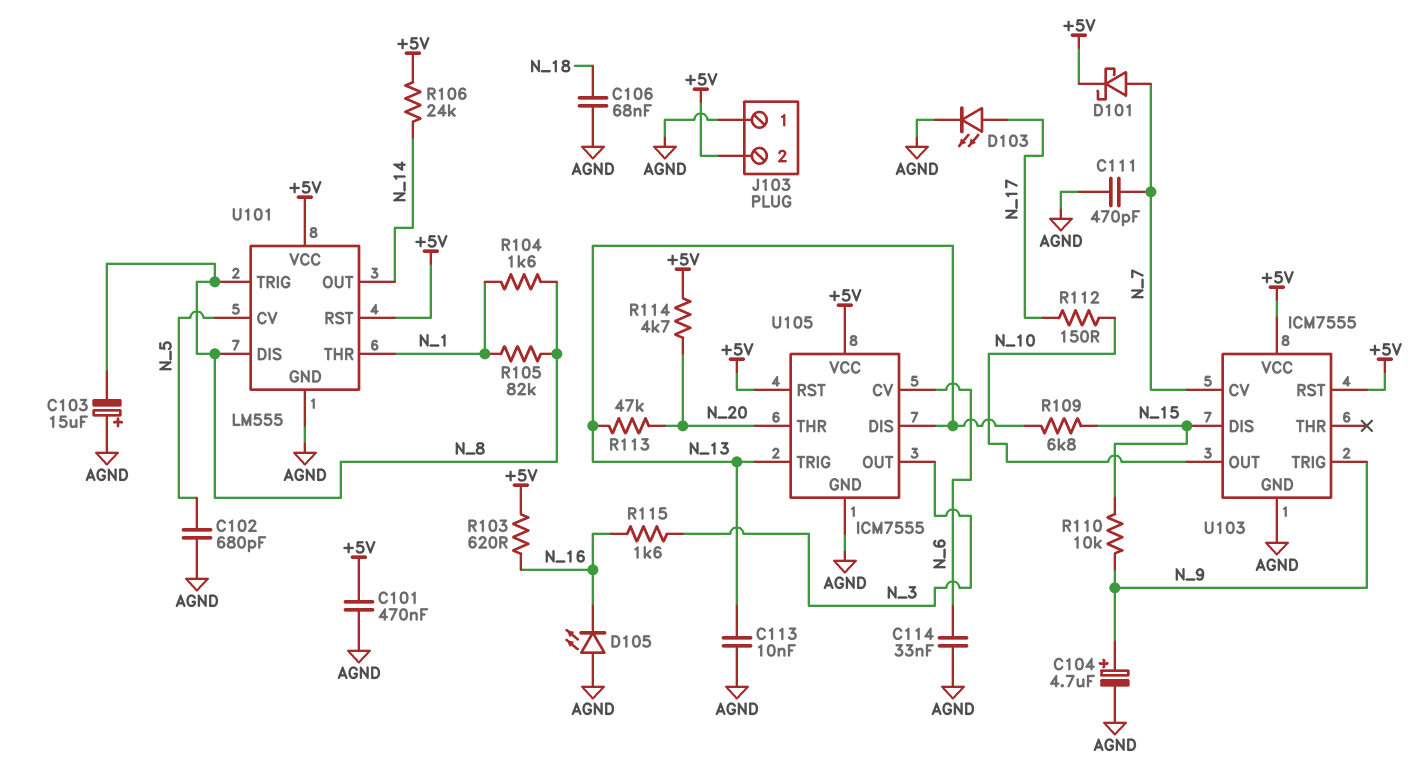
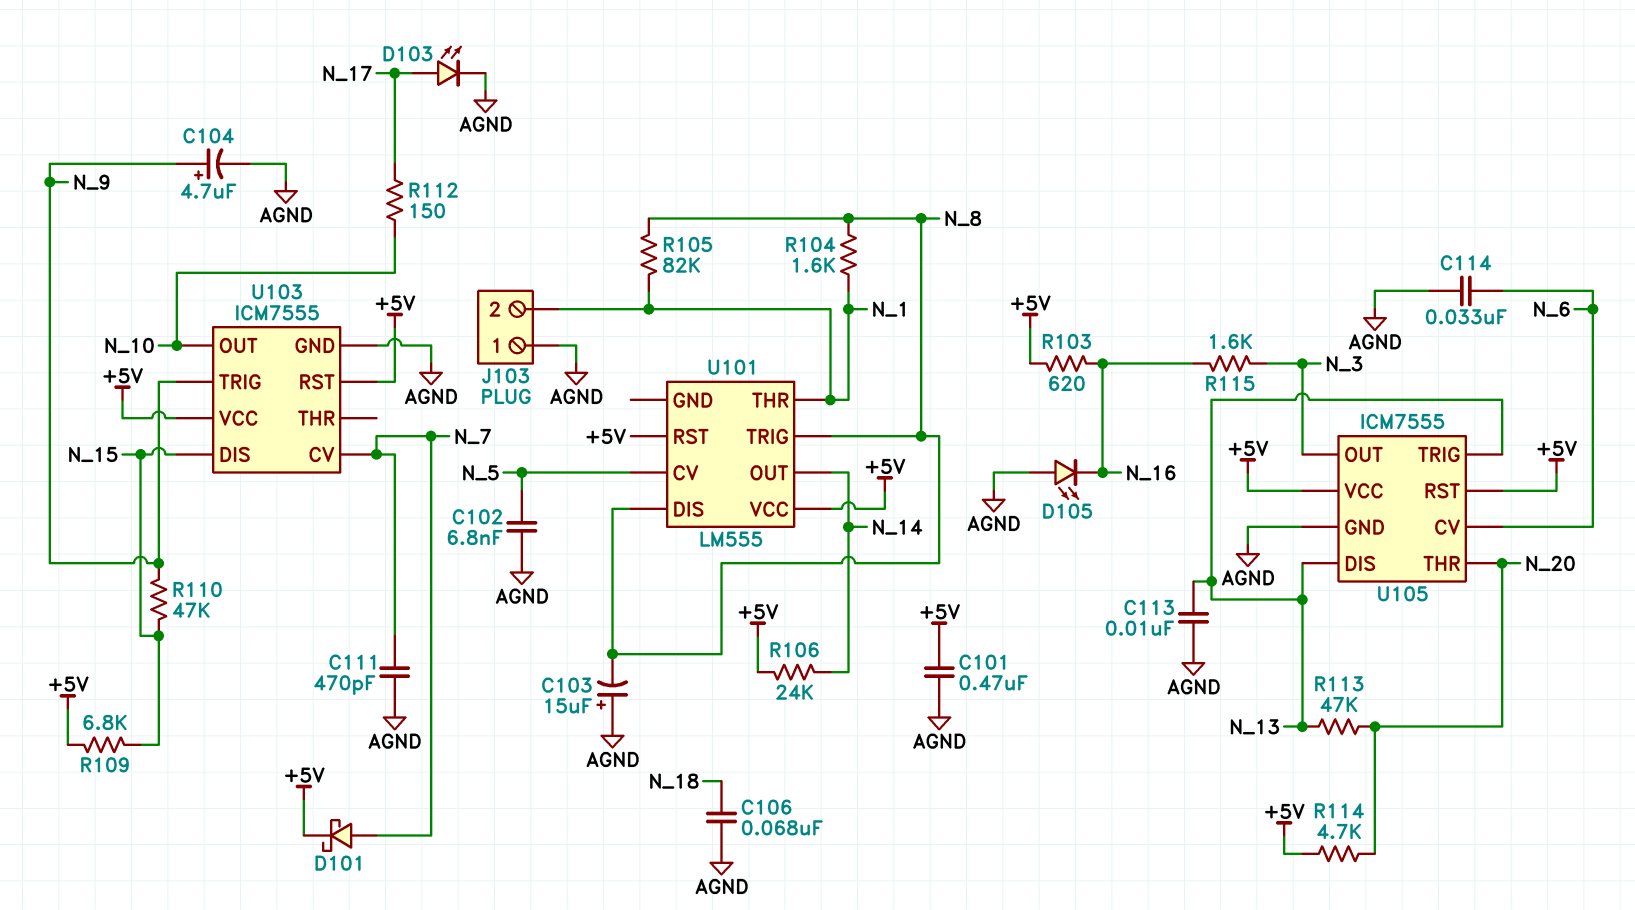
C102: 680pF (AGND, N_5) -> 6.8nF (AGND, N_5)
J103 pin 2: +5V -> N_1
R109: 6.8k (N_13, N_15) -> 6.8k (+5V, N_15)
R110: 10k (N_9, N_15) -> 47k (N_9, N_15)
U101 pin GND: AGND -> none

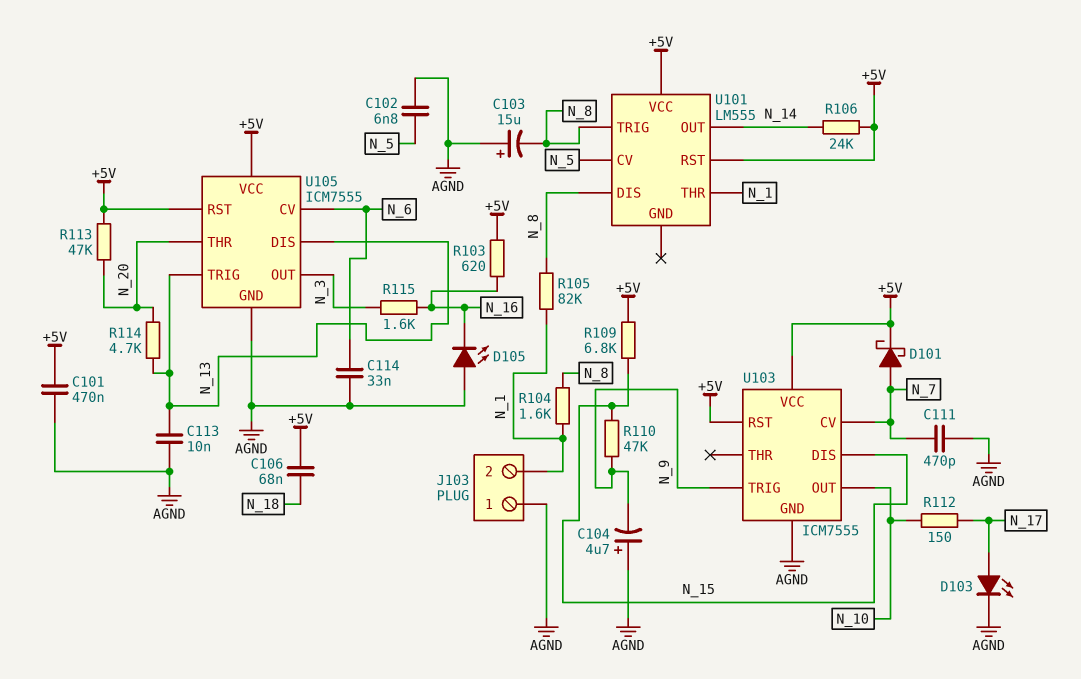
C104: 4.7uF (plus N_9, minus AGND) -> 4.7uF (plus AGND, minus N_9)
C106: 68nF (AGND, N_18) -> 68nF (+5V, N_18)
R113: 47k (N_13, N_20) -> 47k (+5V, N_20)
R114: 4.7k (+5V, N_20) -> 4.7k (N_13, N_20)

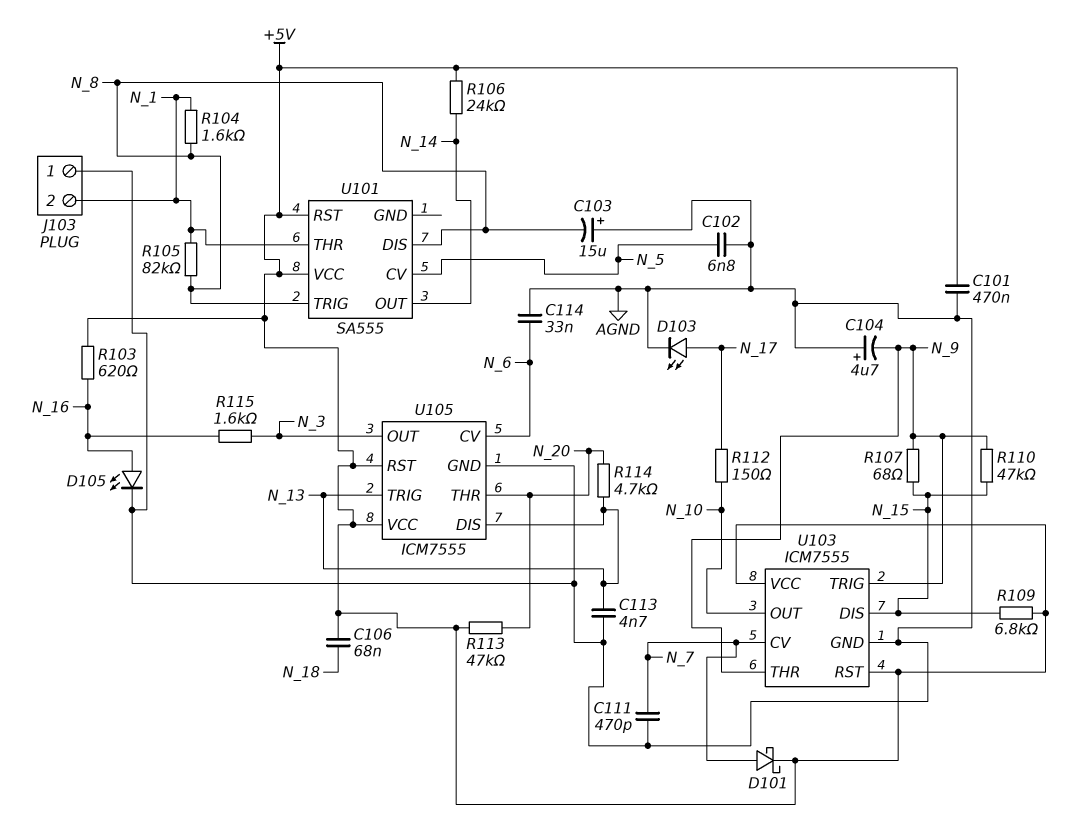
C113: 10nF (AGND, N_13) -> 4.7nF (AGND, N_13)
D105: LED (A AGND, K N_16) -> LED (A N_16, K AGND)
R107: none -> 68 (N_9, N_15)
U101: LM555 -> SA555
U103 pin THR: none -> N_9

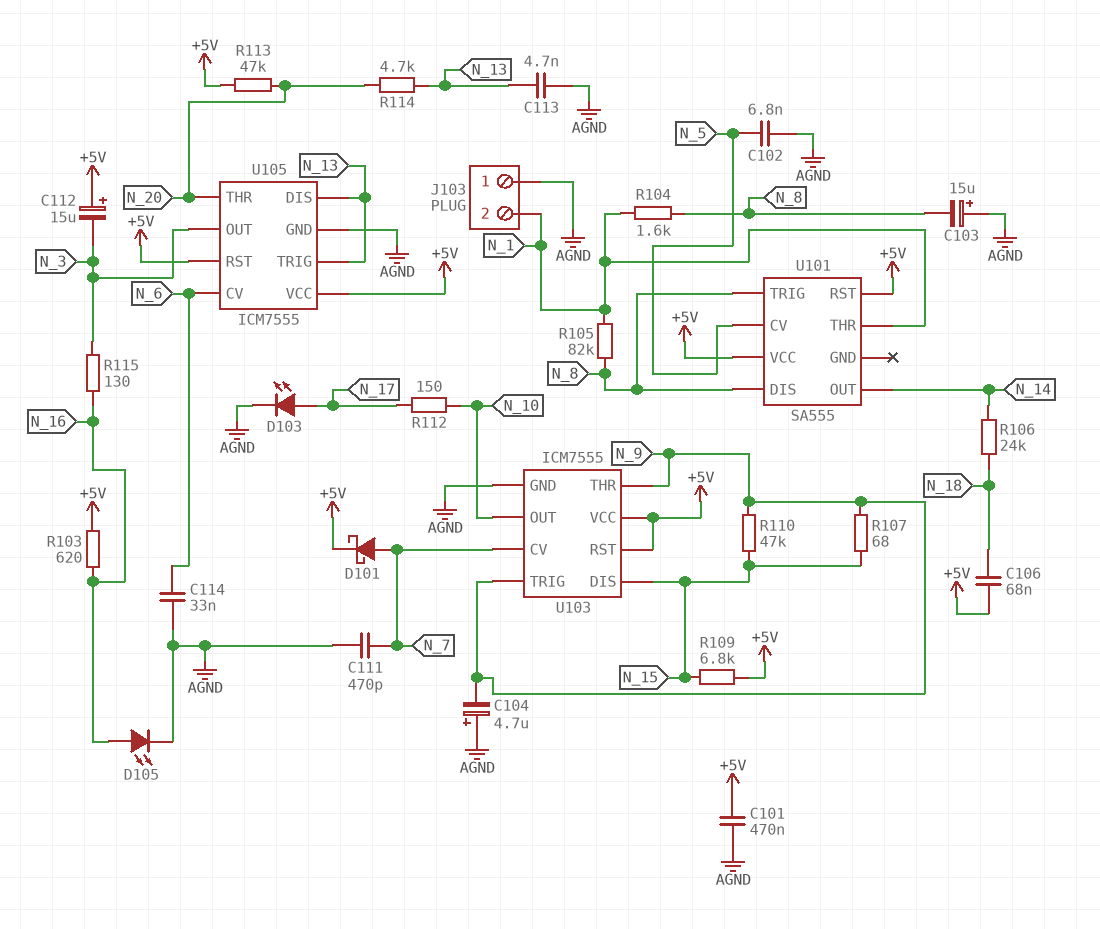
C112: none -> 15uF (plus +5V, minus N_3)
R106: 24k (+5V, N_14) -> 24k (N_14, N_18)
R115: 1.6k (N_3, N_16) -> 130 (N_3, N_16)

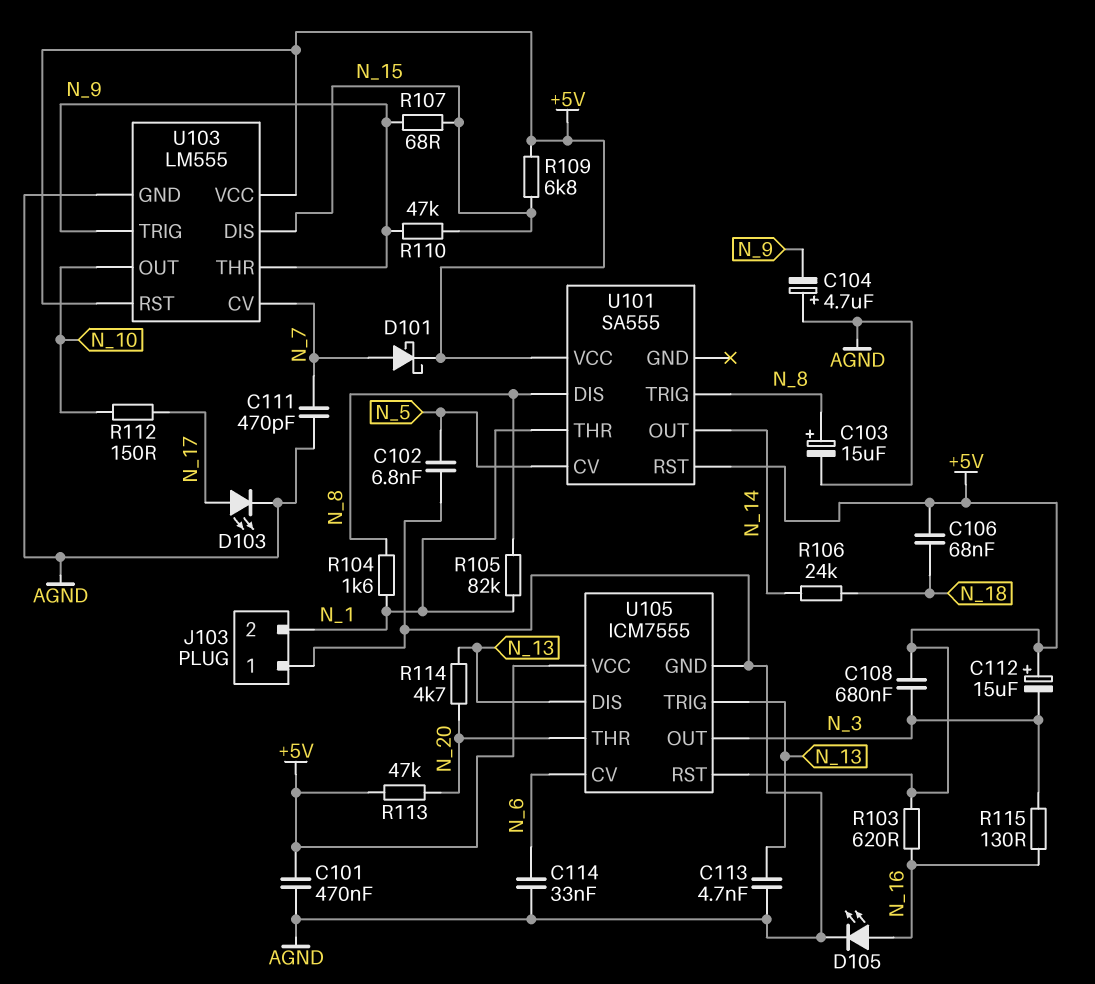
C103: 15uF (plus AGND, minus N_8) -> 15uF (plus N_8, minus AGND)
C108: none -> 680nF (+5V, N_3)
U103: ICM7555 -> LM555

